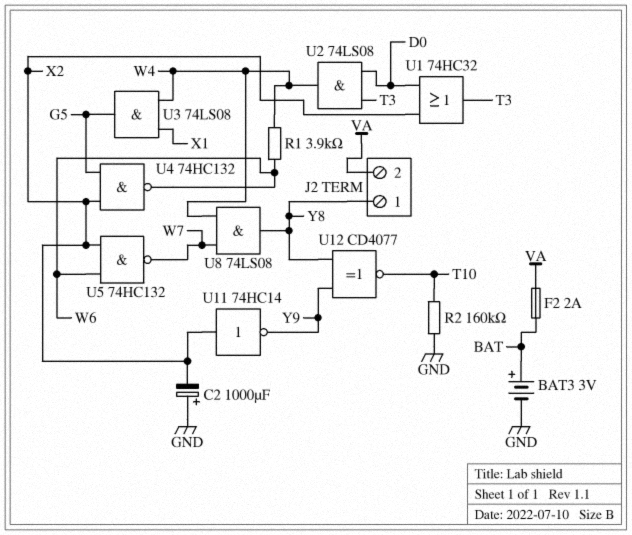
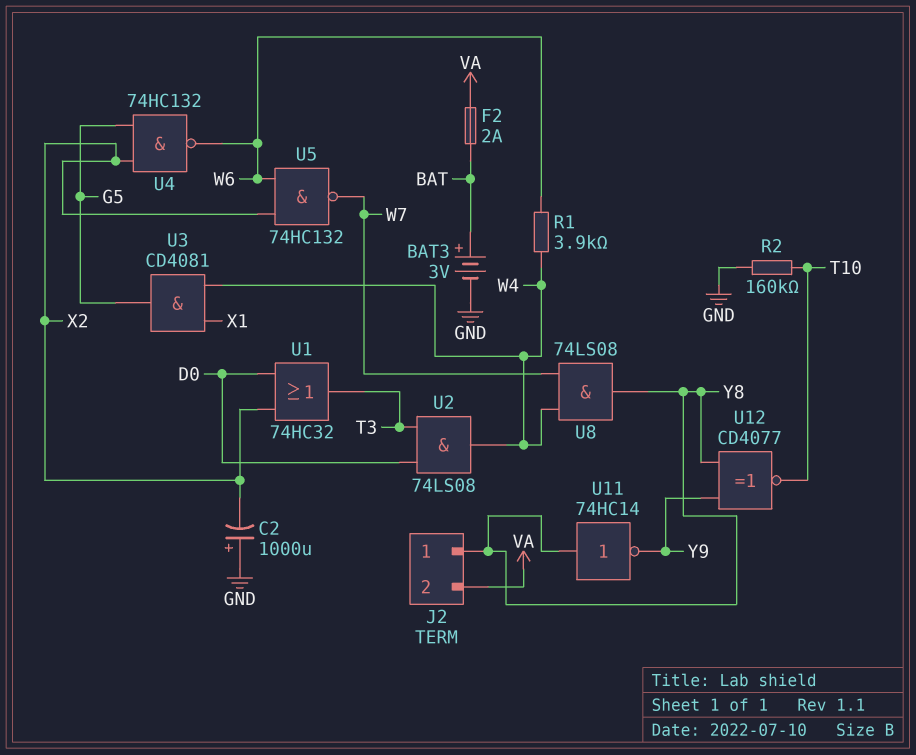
U3: AND 74LS08 (in W4, in X1, out G5) -> AND CD4081 (in W4, in X1, out G5)
U11: NOT 74HC14 (in X2, out Y9) -> NOT 74HC14 (in Y8, out Y9)

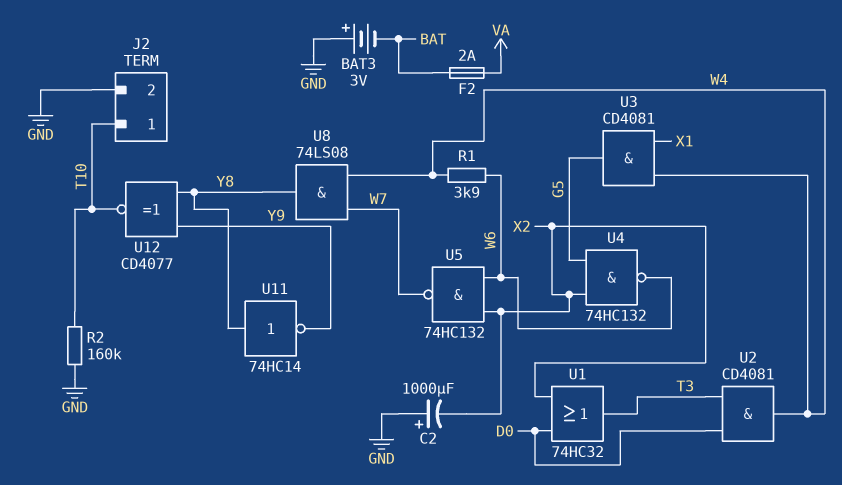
BAT3: 3V (plus BAT, minus GND) -> 3V (plus GND, minus BAT)
J2 pin 1: Y8 -> T10
J2 pin 2: VA -> GND
U2: AND 74LS08 (in D0, in T3, out W4) -> AND CD4081 (in D0, in T3, out W4)

